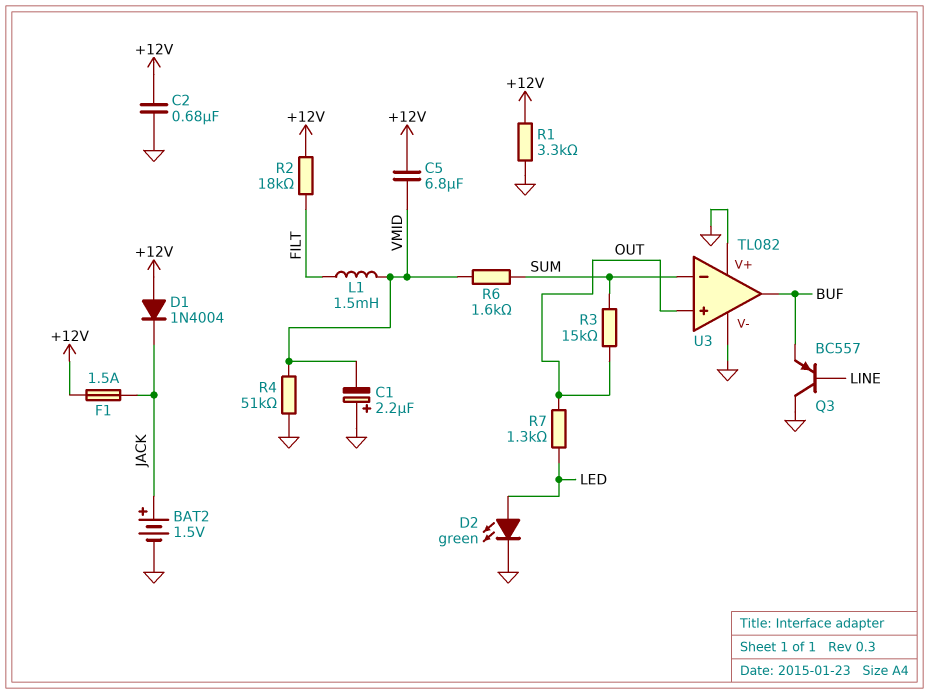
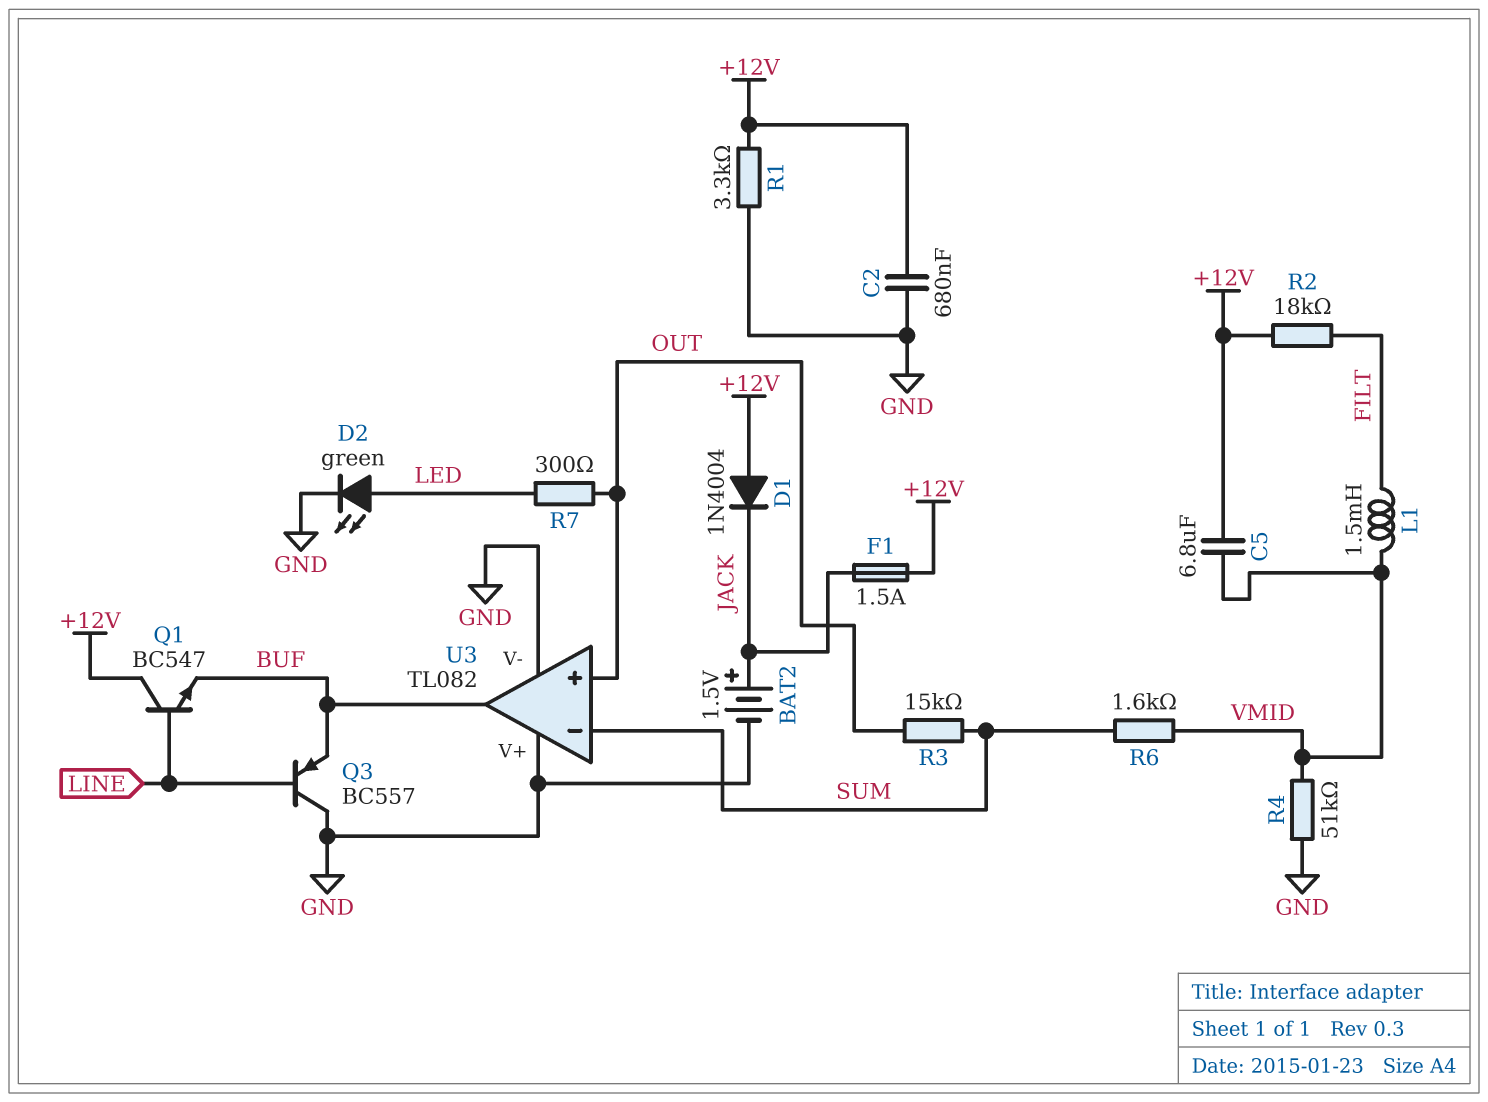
C1: 2.2uF (plus GND, minus VMID) -> none
Q1: none -> NPN BC547 (B LINE, C +12V, E BUF)
R7: 1.3k (LED, OUT) -> 300 (LED, OUT)

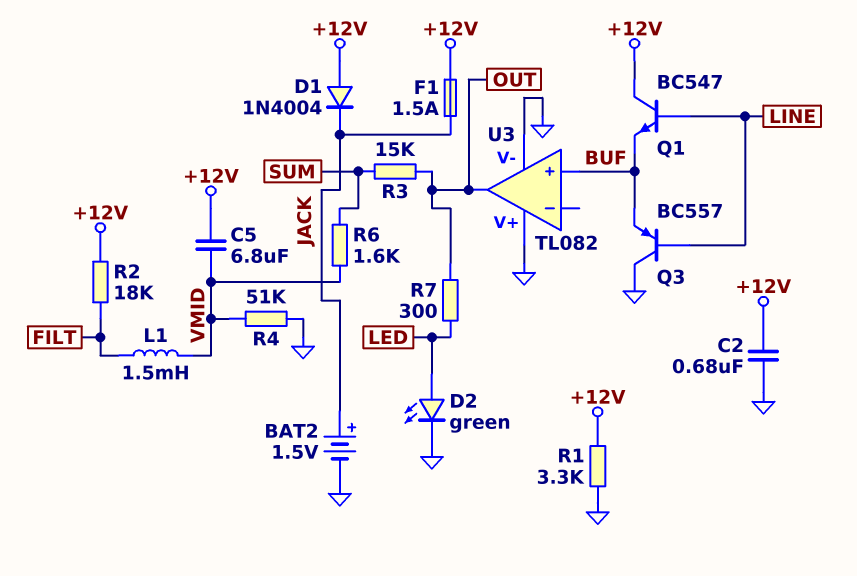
U3 pin in+: OUT -> BUF
U3 pin in-: SUM -> none
U3 pin out: BUF -> OUT

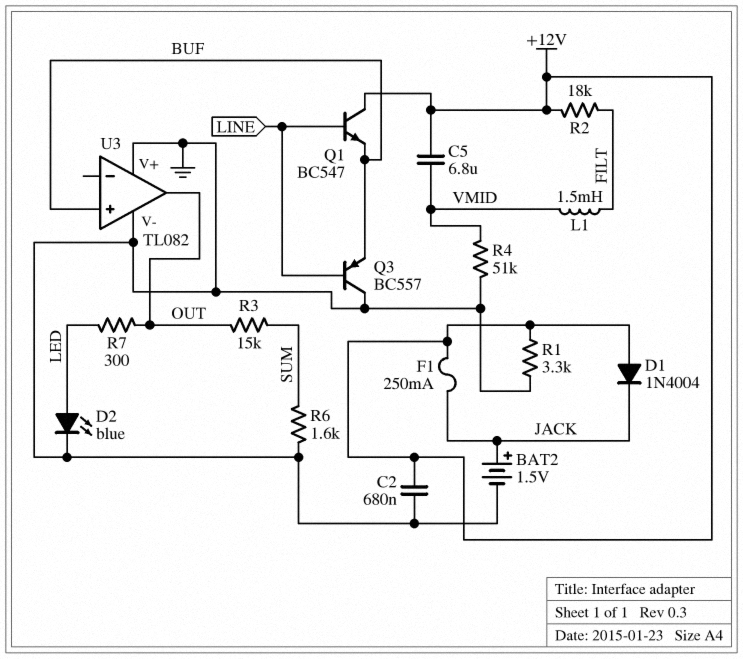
D2: LED green (A LED, K GND) -> LED blue (A LED, K GND)
F1: 1.5A (+12V, JACK) -> 250mA (+12V, JACK)
R6: 1.6k (SUM, VMID) -> 1.6k (GND, SUM)

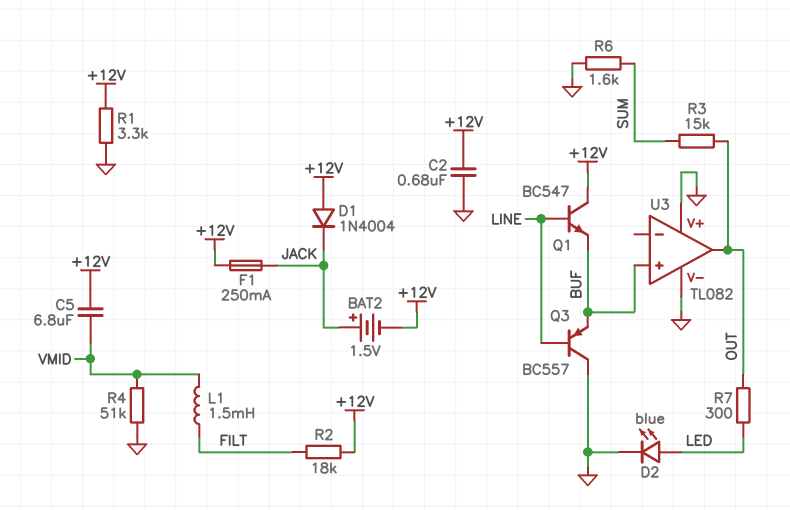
BAT2: 1.5V (plus JACK, minus GND) -> 1.5V (plus JACK, minus +12V)

